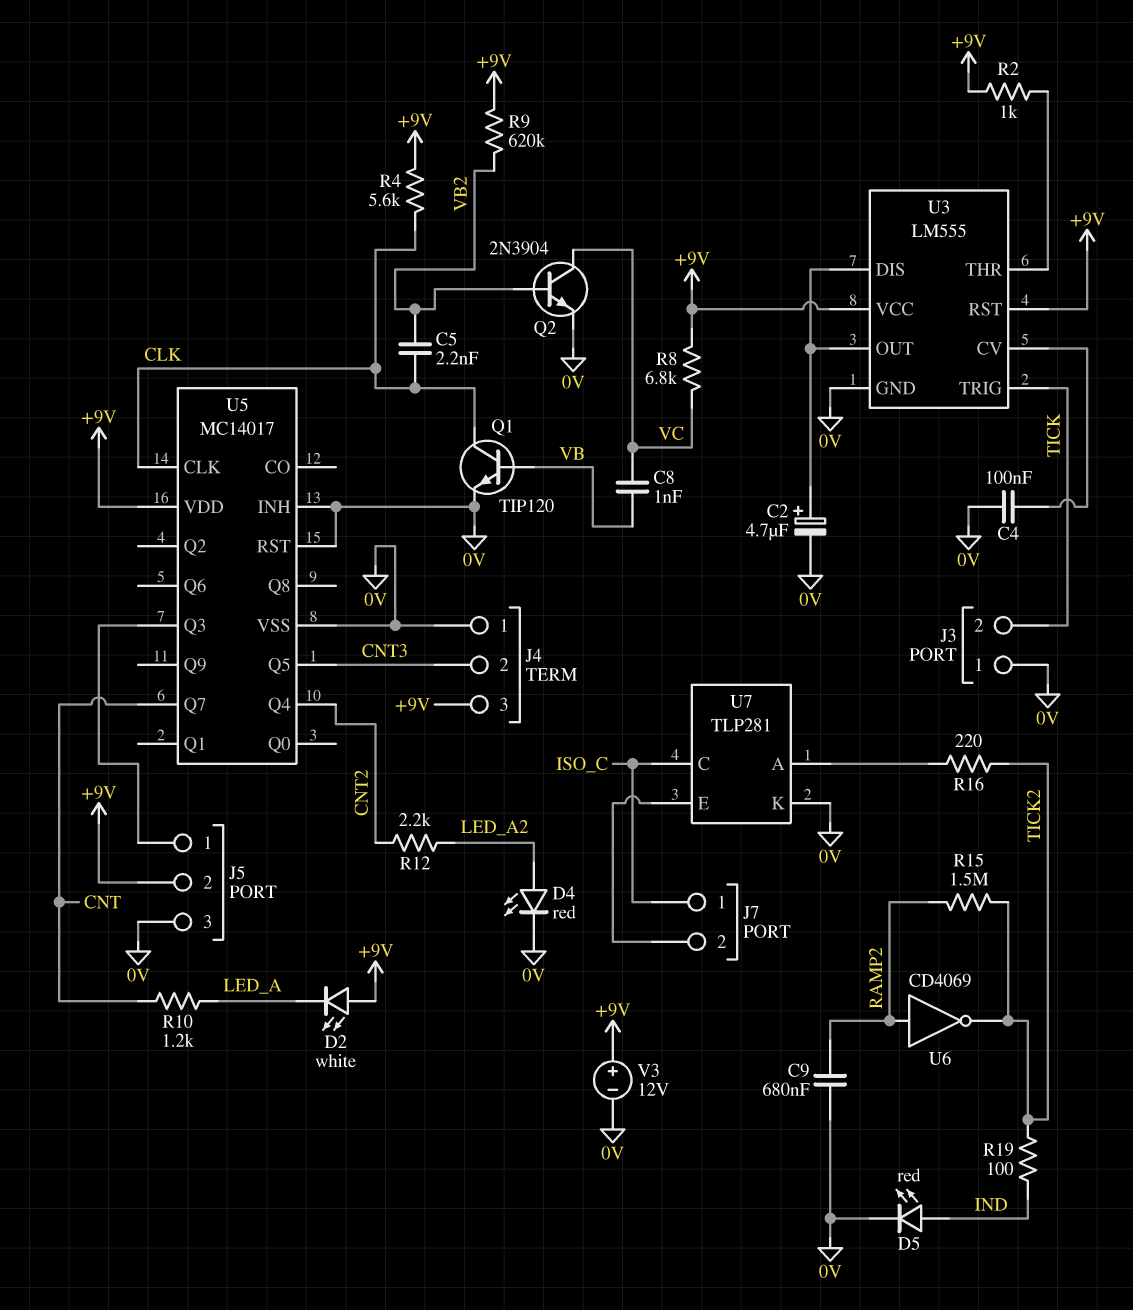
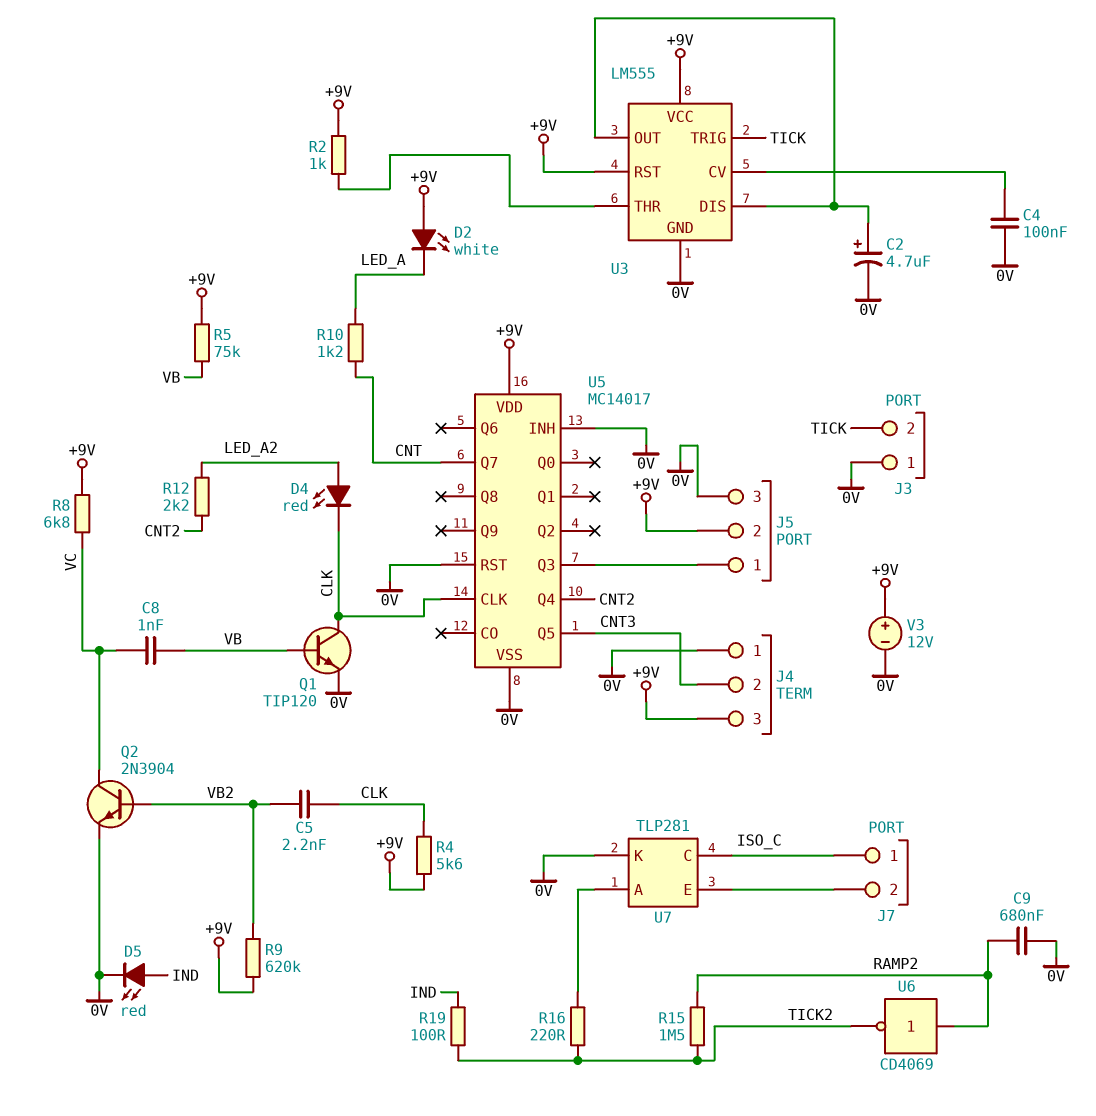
D4: LED red (A LED_A2, K 0V) -> LED red (A LED_A2, K CLK)
R5: none -> 75k (+9V, VB)

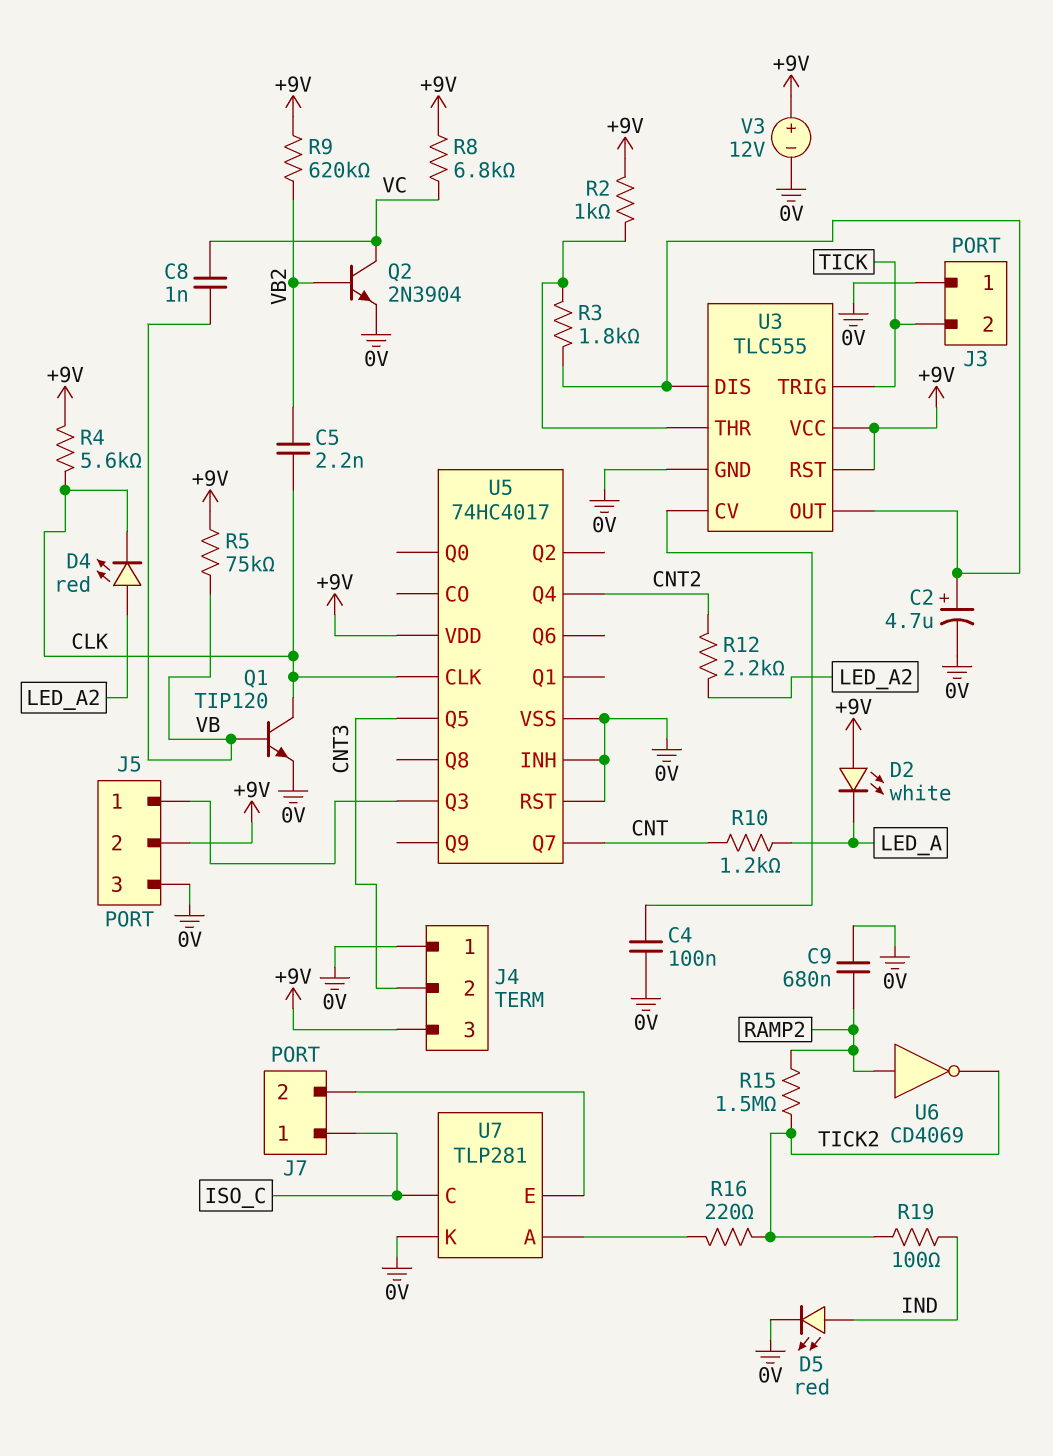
R3: none -> 1.8k (U3/DIS, U3/THR)
U3: LM555 -> TLC555
U5: MC14017 -> 74HC4017

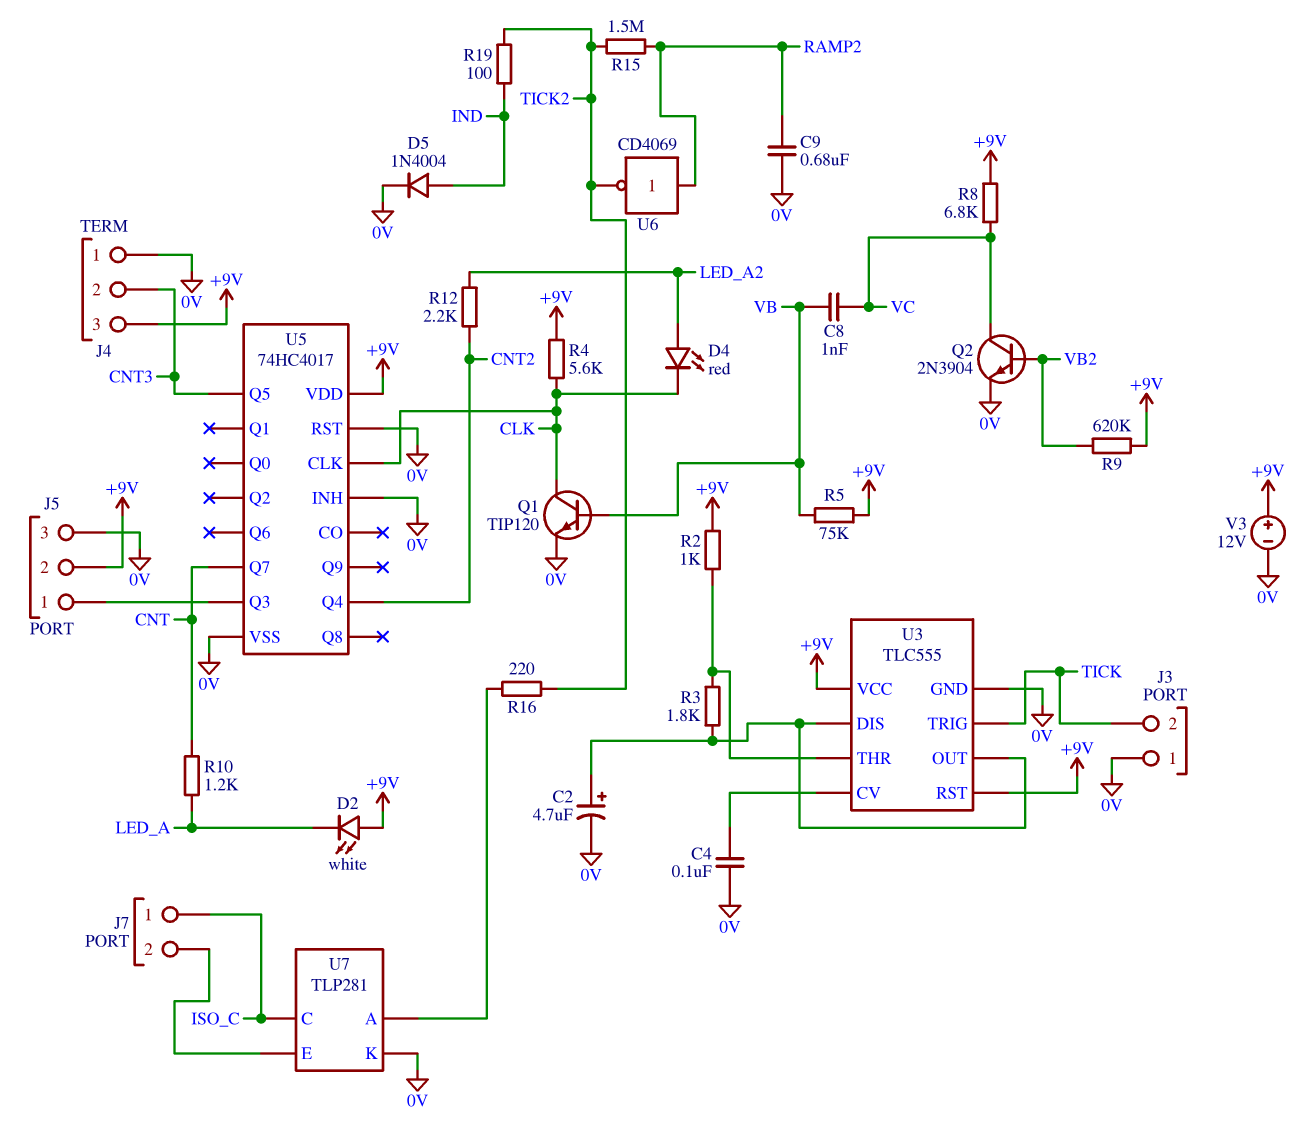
C5: 2.2nF (CLK, VB2) -> none
D5: LED red (A IND, K 0V) -> diode 1N4004 (A IND, K 0V)

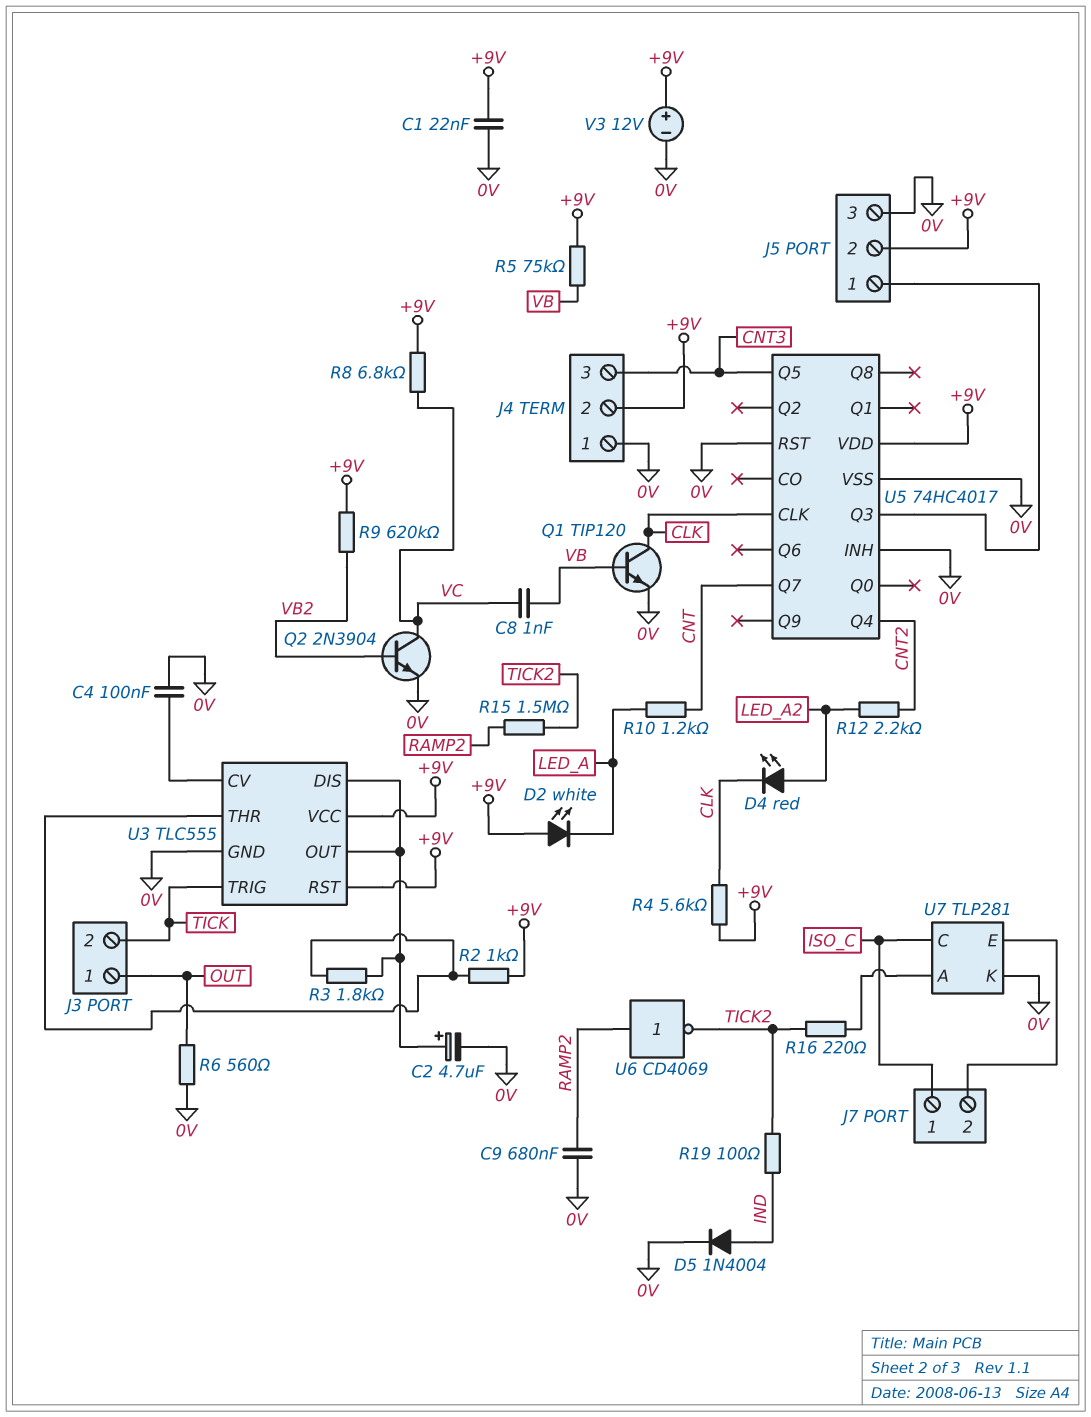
C1: none -> 22nF (+9V, 0V)
J3 pin 1: 0V -> OUT
J4 pin 2: CNT3 -> +9V
J4 pin 3: +9V -> CNT3
R6: none -> 560 (0V, OUT)

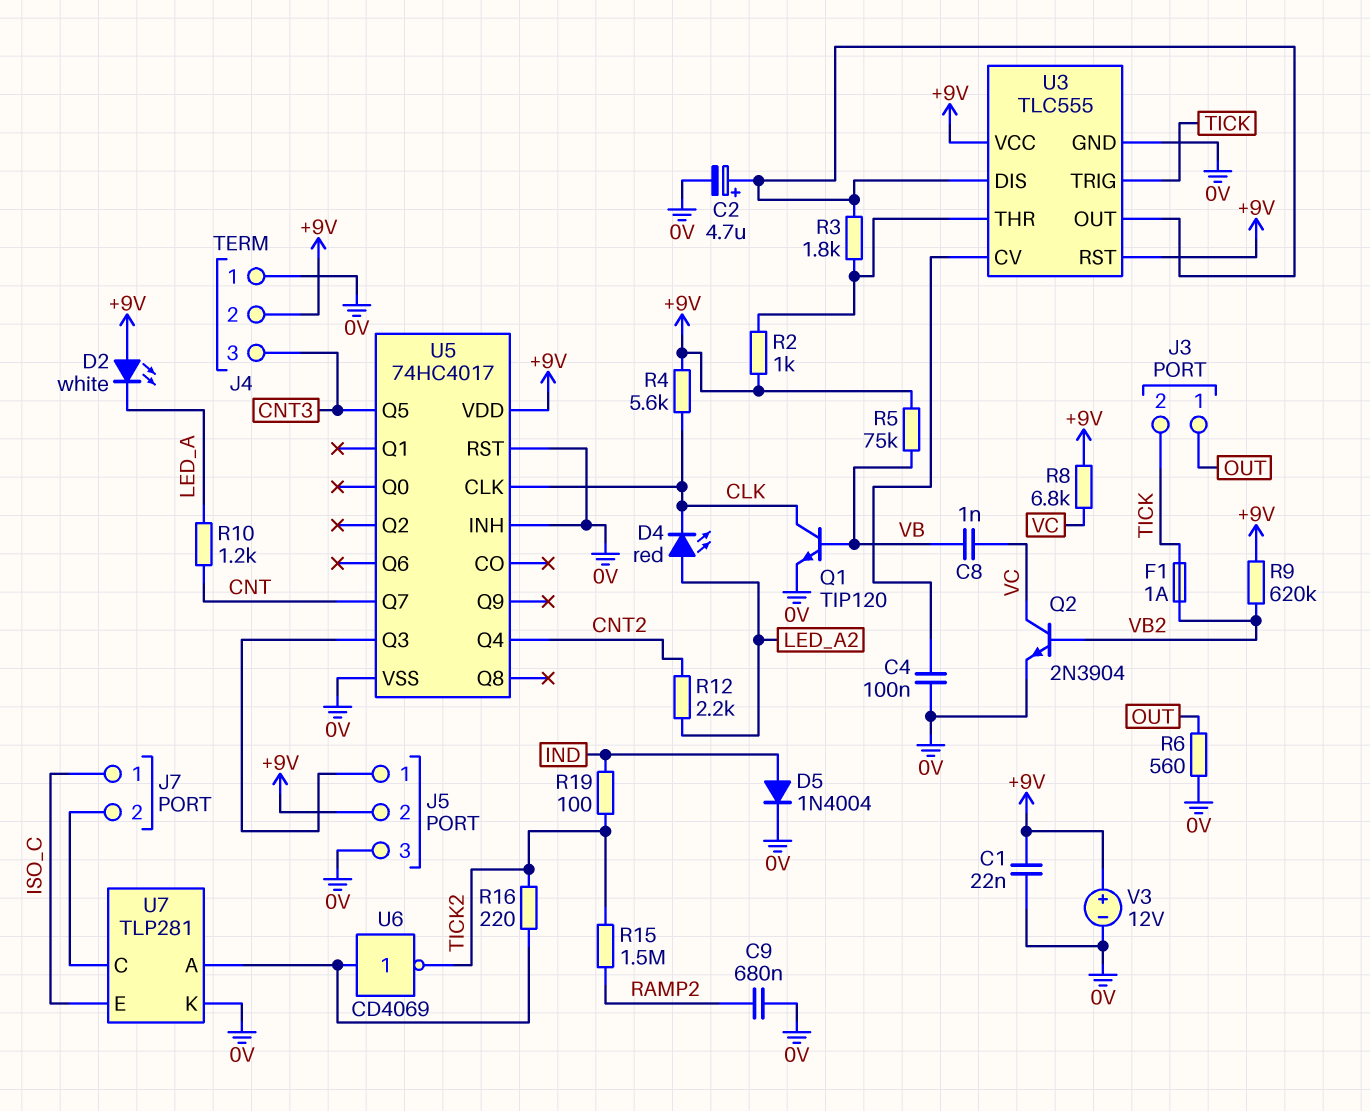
F1: none -> 1A (TICK, VB2)
U6: NOT CD4069 (in RAMP2, out TICK2) -> NOT CD4069 (in U7/A, out TICK2)
U7 pin C: ISO_C -> J7/2
U7 pin E: J7/2 -> ISO_C

